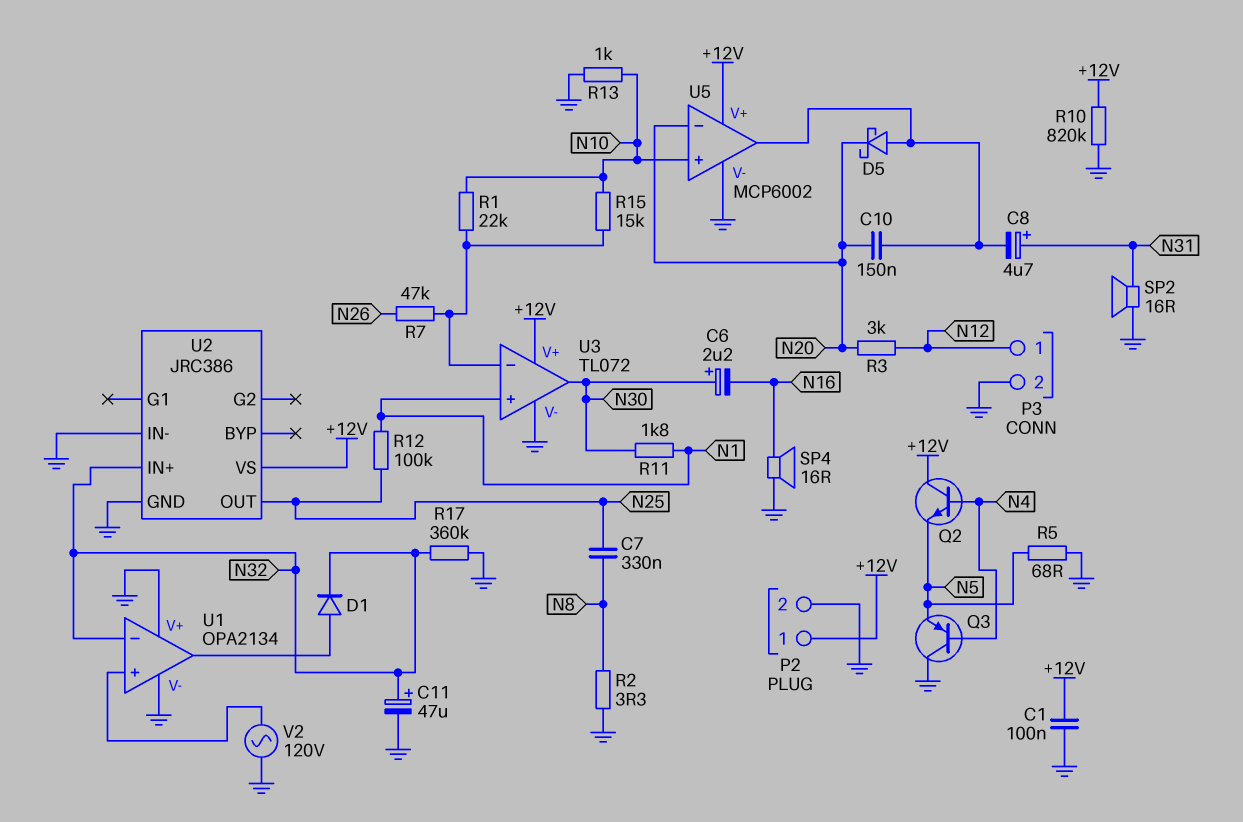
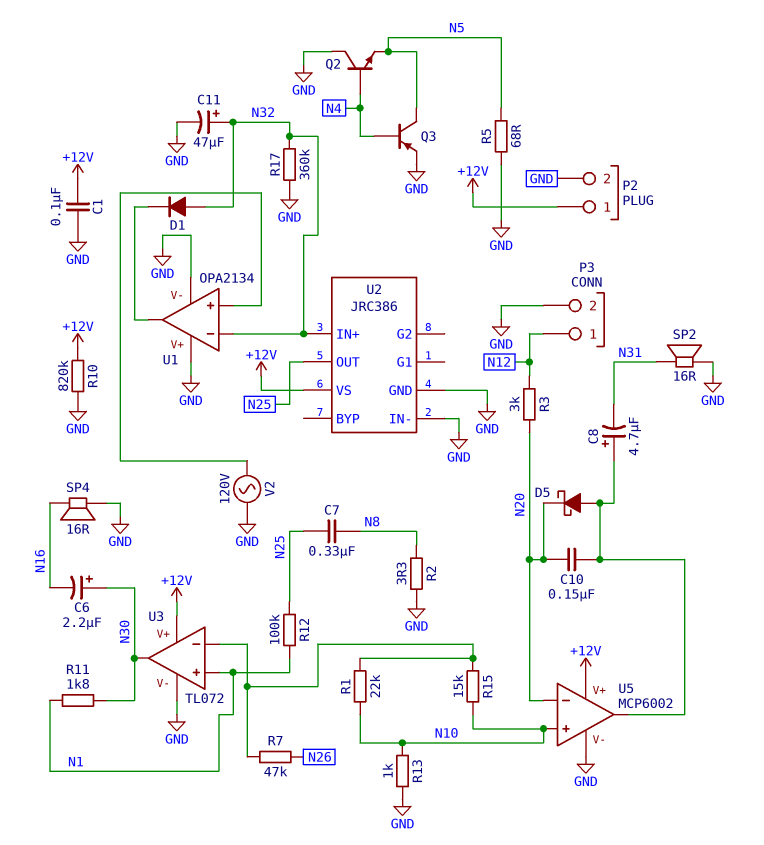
C8: 4.7uF (plus N31, minus U5/out) -> 4.7uF (plus U5/out, minus N31)
D1: diode (A U1/out, K N32) -> diode (A N32, K U1/out)
Q2: NPN (B N4, C +12V, E N5) -> NPN (B N4, C GND, E N5)
Q3: PNP (B N4, C GND, E N5) -> PNP (B N4, C N5, E GND)

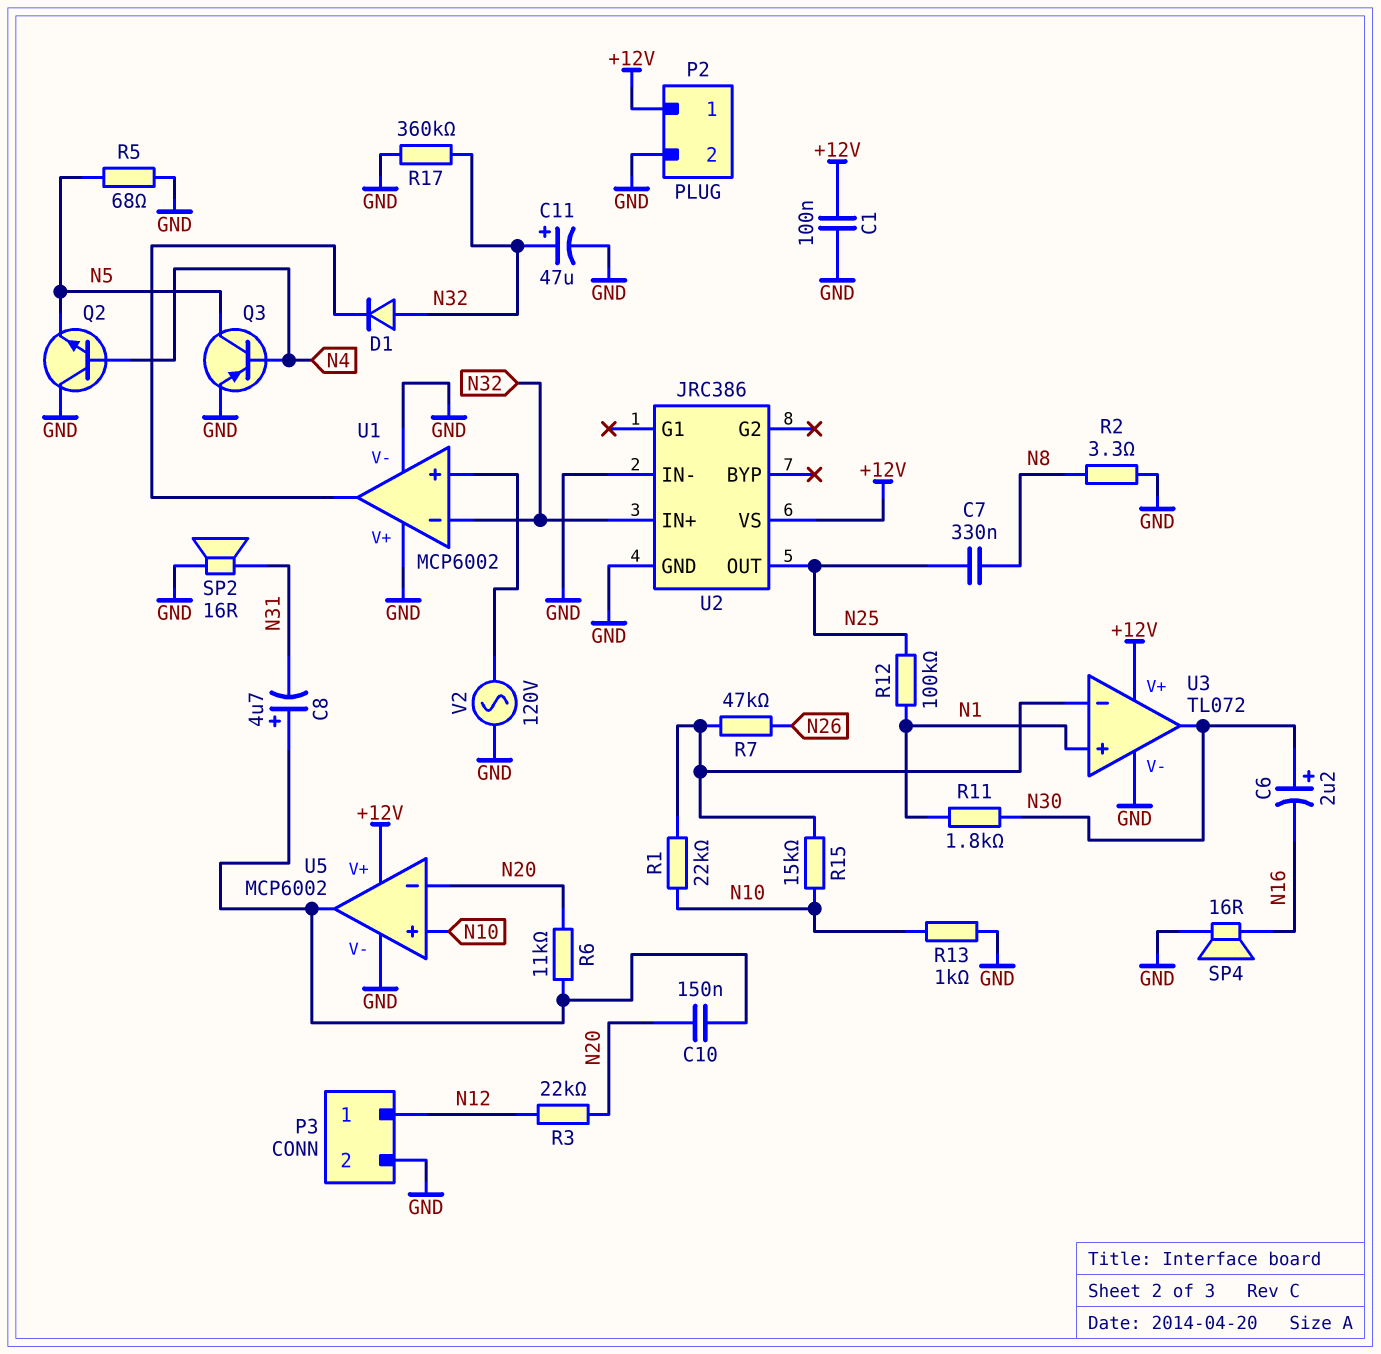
D5: schottky (A U5/out, K N20) -> none
R3: 3k (N12, N20) -> 22k (N12, N20)
R6: none -> 11k (N20, U5/out)
R10: 820k (+12V, GND) -> none
U1: OPA2134 -> MCP6002

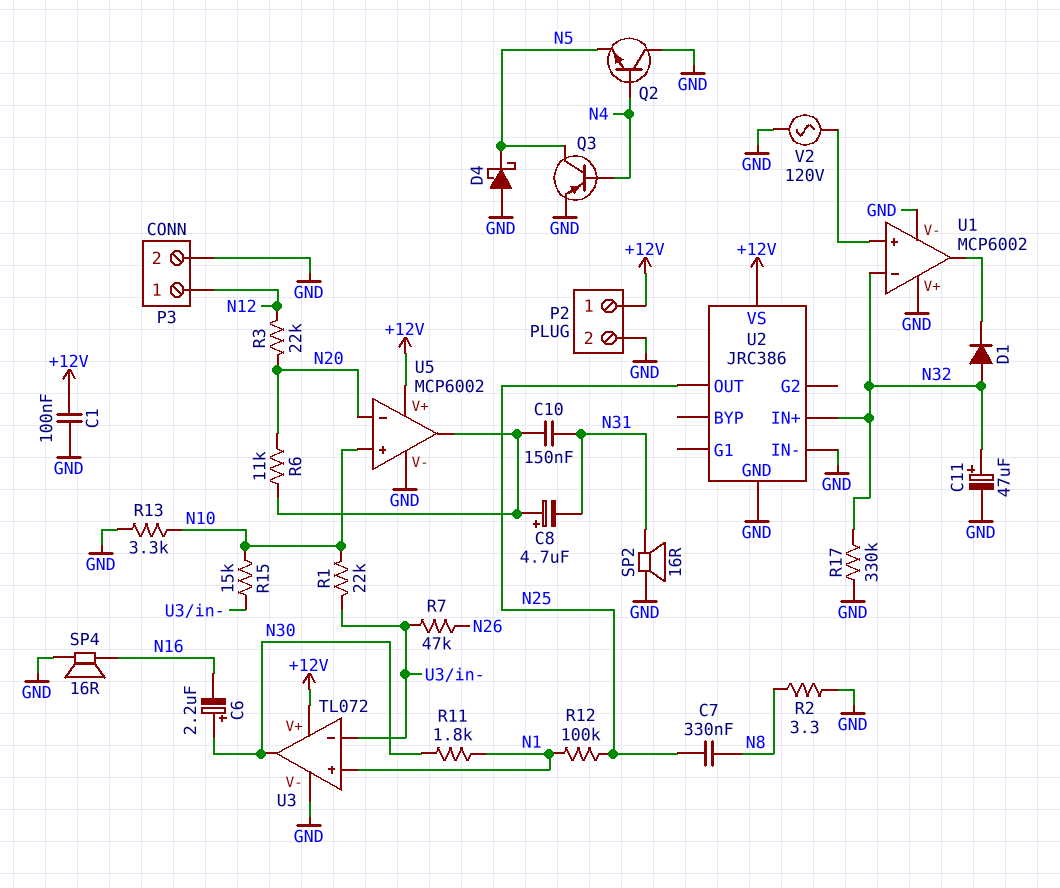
C10: 150nF (N20, U5/out) -> 150nF (N31, U5/out)
D4: none -> schottky (A GND, K N5)
R5: 68 (GND, N5) -> none
R13: 1k (GND, N10) -> 3.3k (GND, N10)
R17: 360k (GND, N32) -> 330k (GND, N32)

